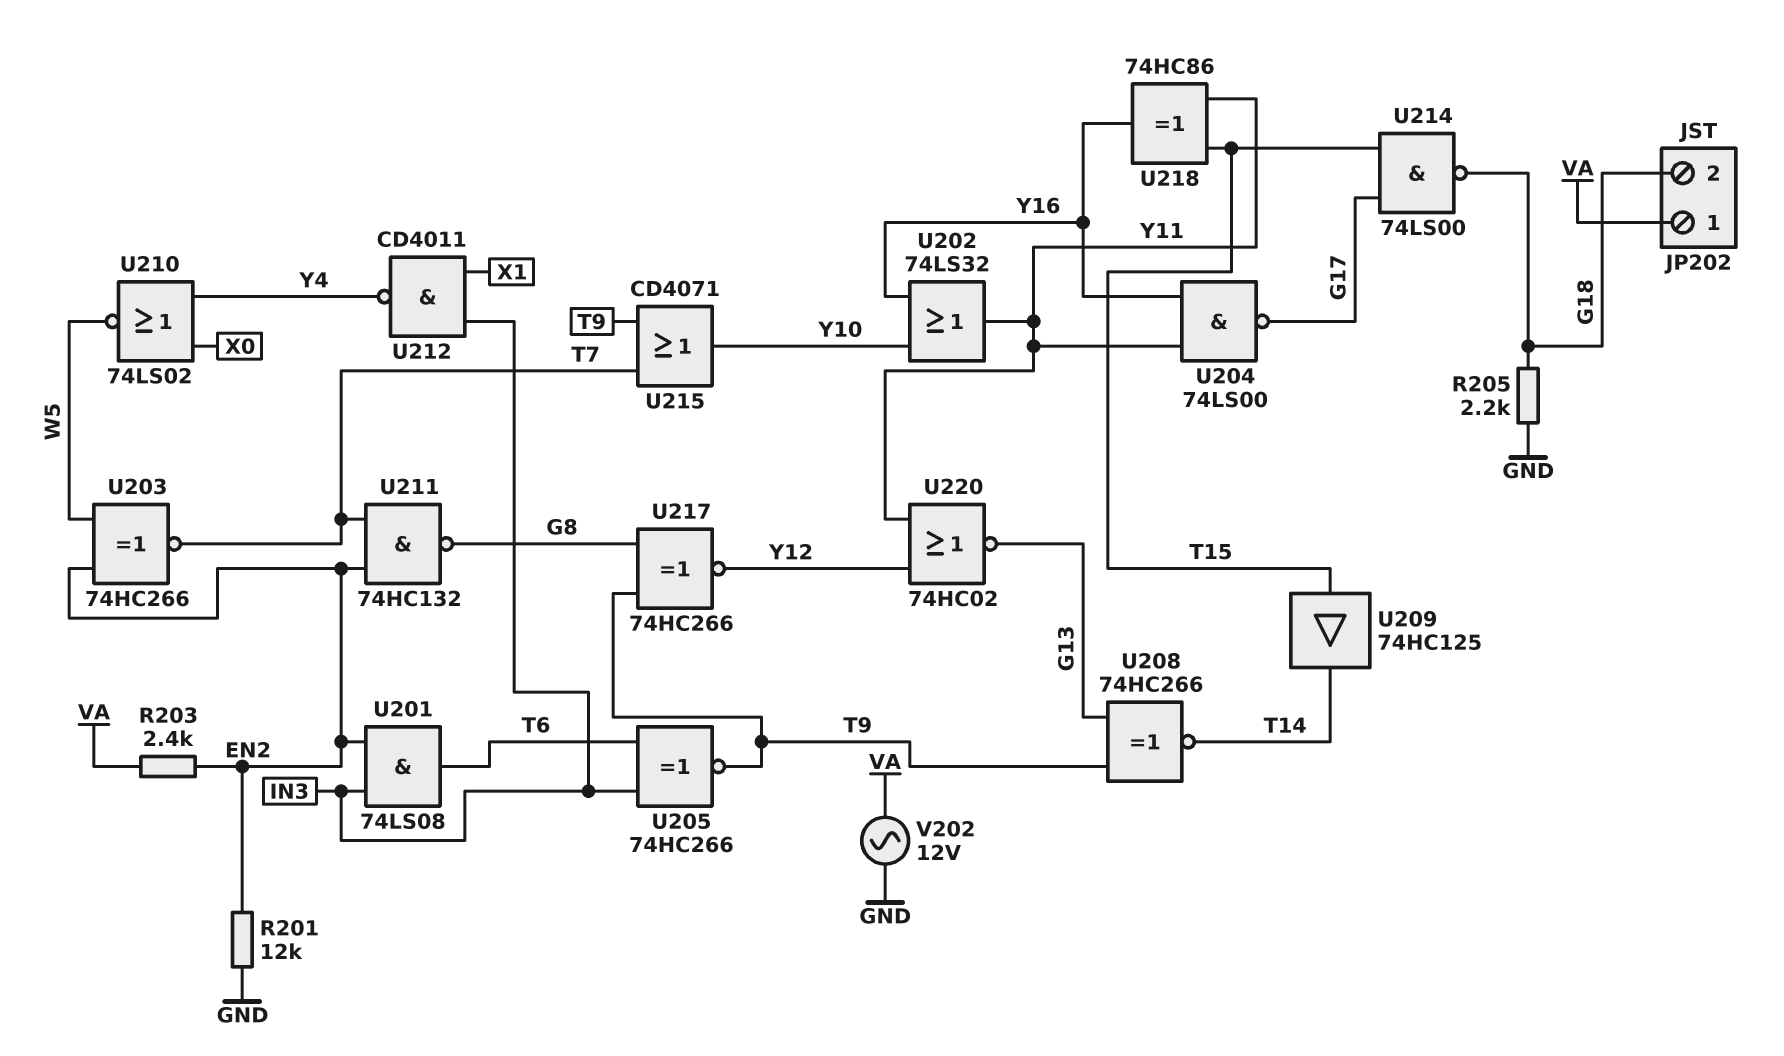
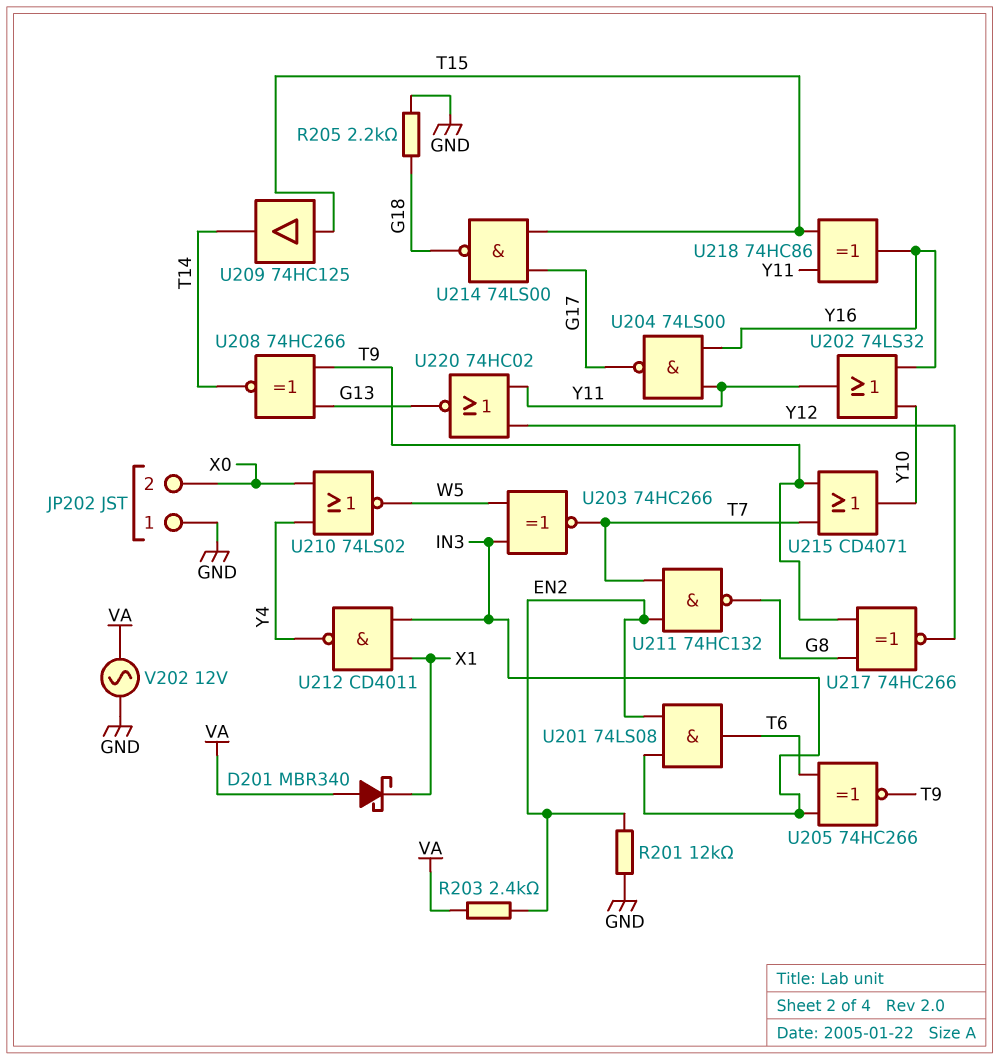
D201: none -> schottky MBR340 (A VA, K X1)
JP202 pin 1: VA -> GND
JP202 pin 2: G18 -> X0
U203: XNOR 74HC266 (in EN2, in W5, out T7) -> XNOR 74HC266 (in IN3, in W5, out T7)

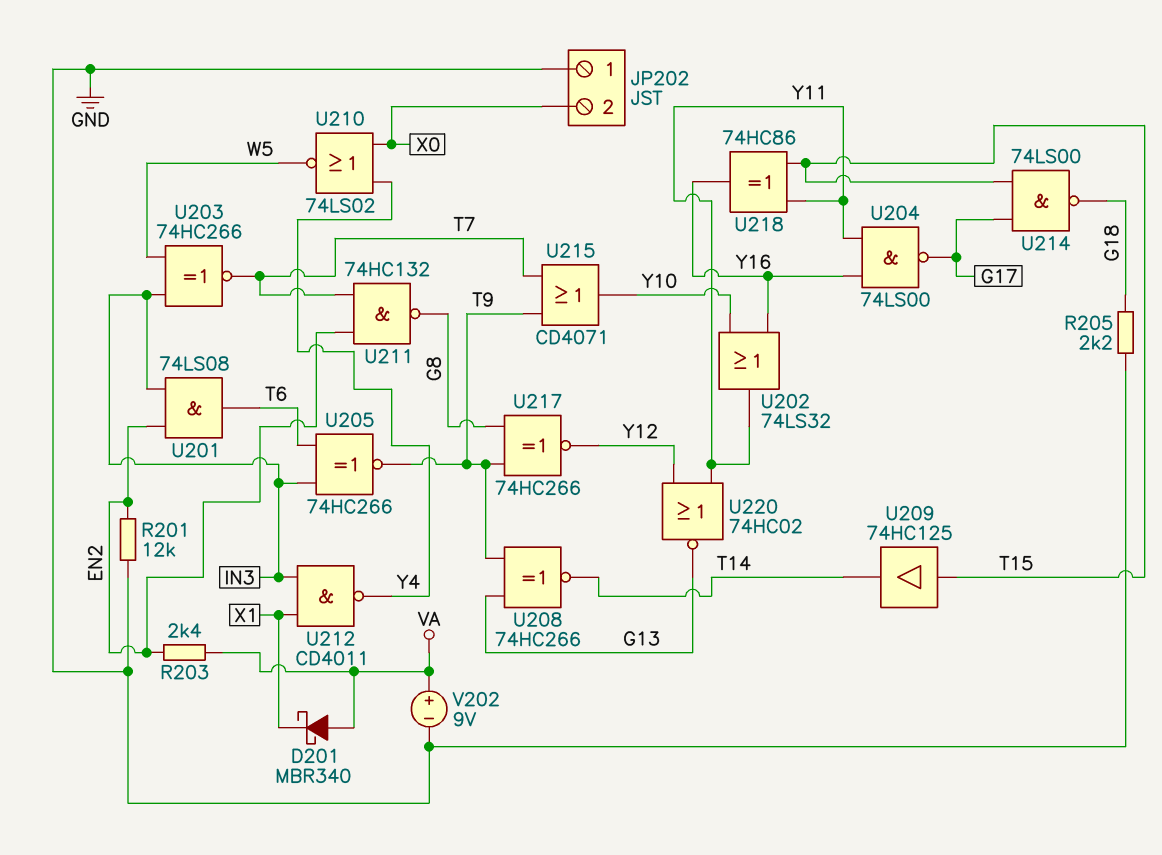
V202: AC 12V (GND, VA) -> 9V (plus VA, minus GND)

